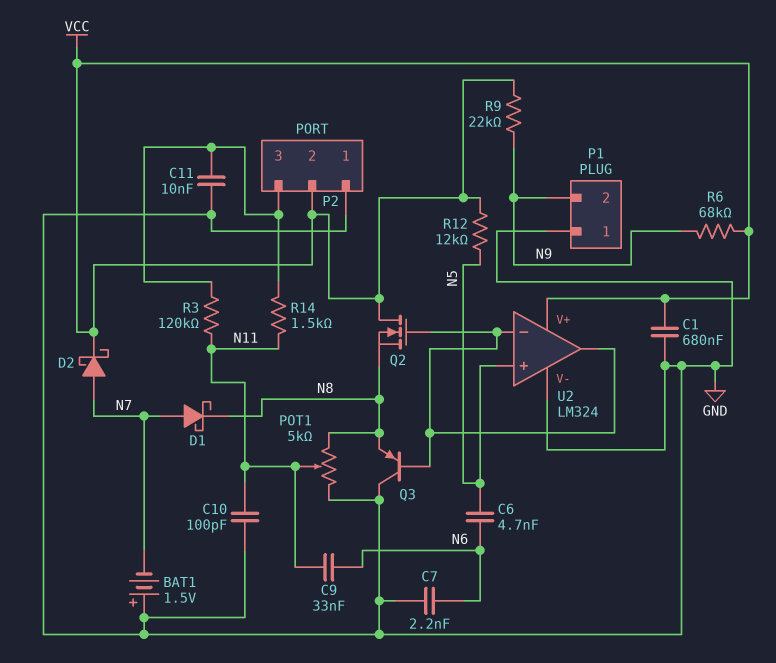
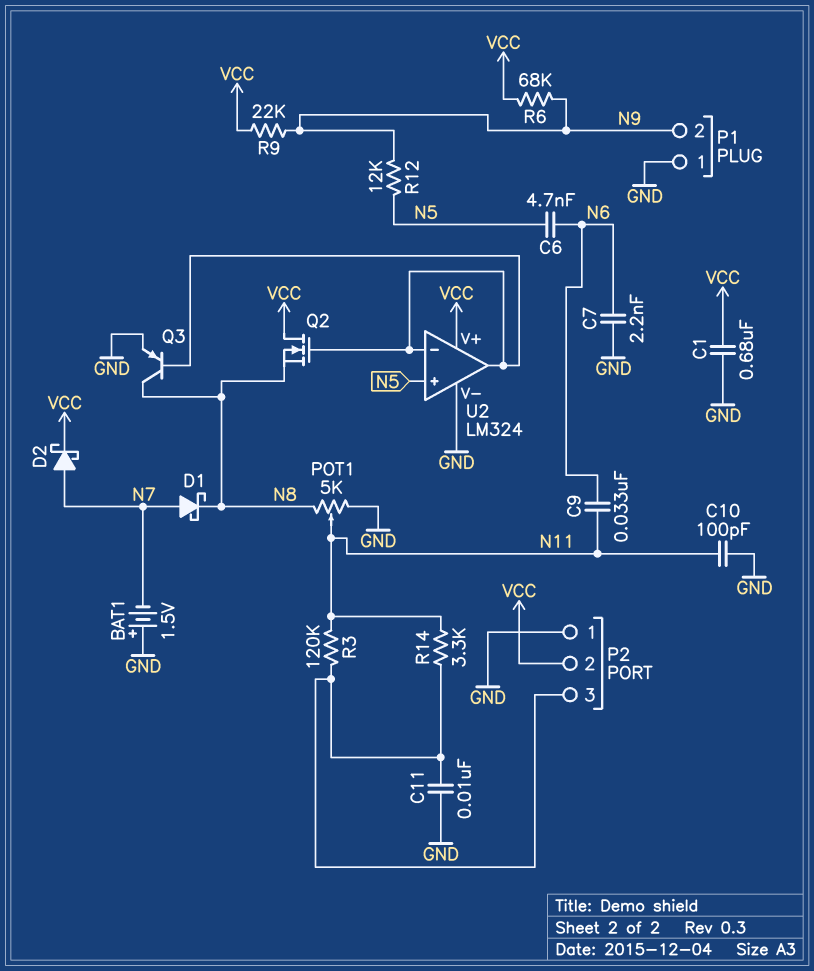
Q3: PNP (B U2/in-, C GND, E N8) -> PNP (B U2/in-, C N8, E GND)
R12: 12k (N5, VCC) -> 12k (N5, N9)
R14: 1.5k (N11, P2/3) -> 3.3k (N11, P2/3)

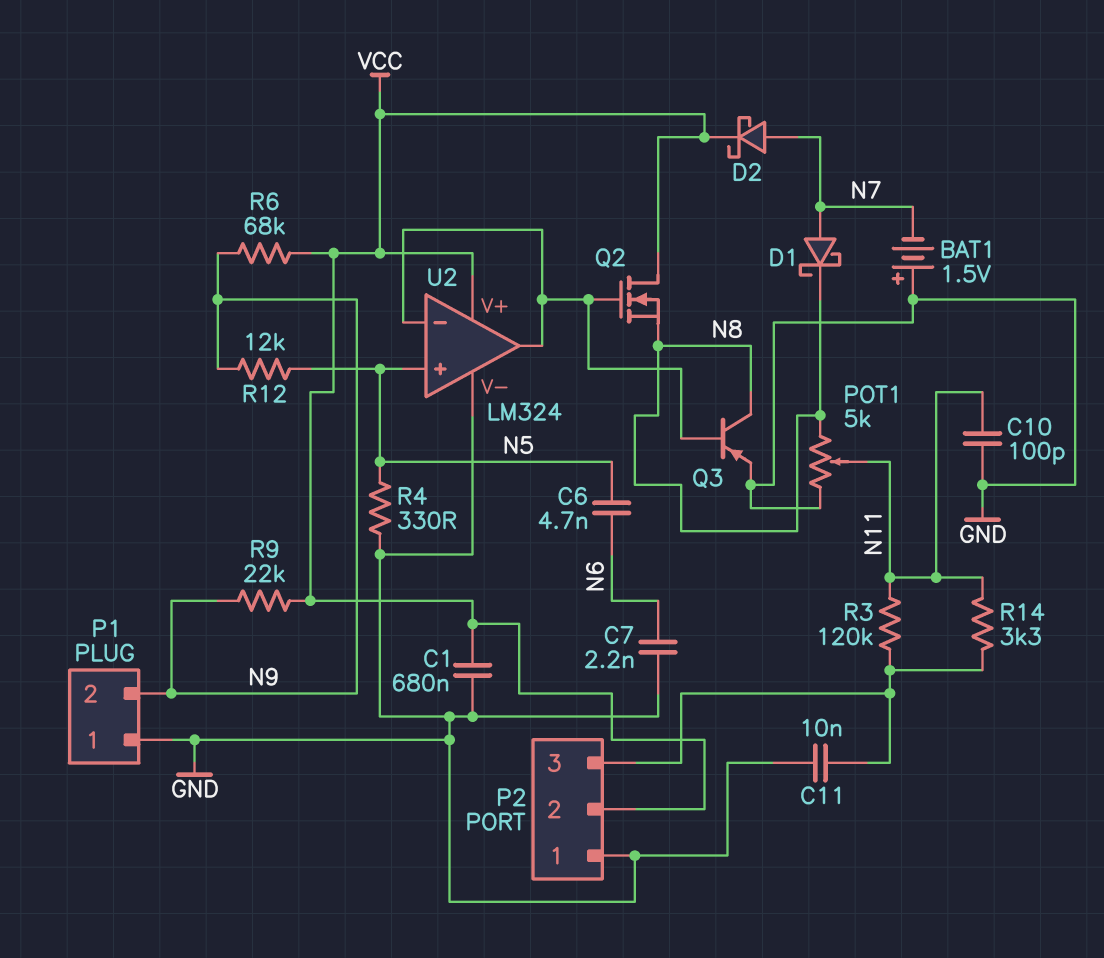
C9: 33nF (N6, N11) -> none
R4: none -> 330 (GND, N5)

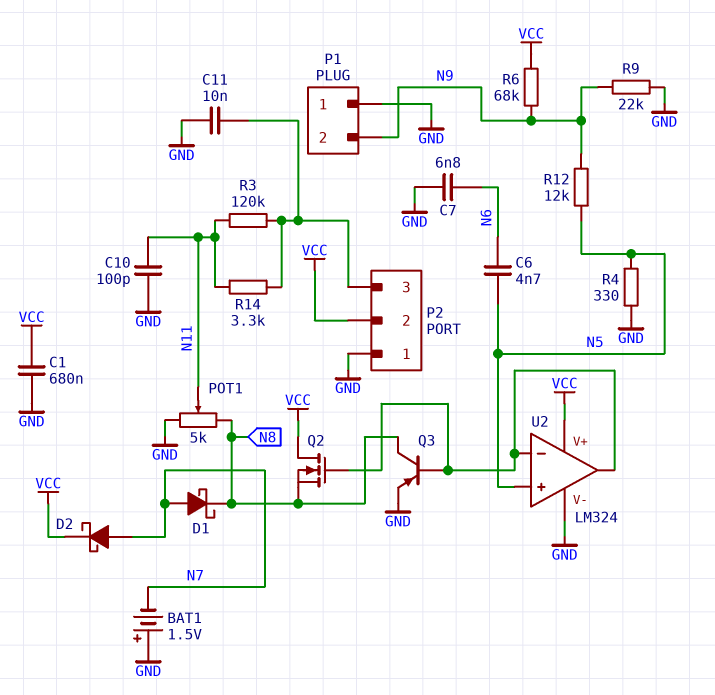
C7: 2.2nF (GND, N6) -> 6.8nF (GND, N6)
R9: 22k (N9, VCC) -> 22k (GND, N9)

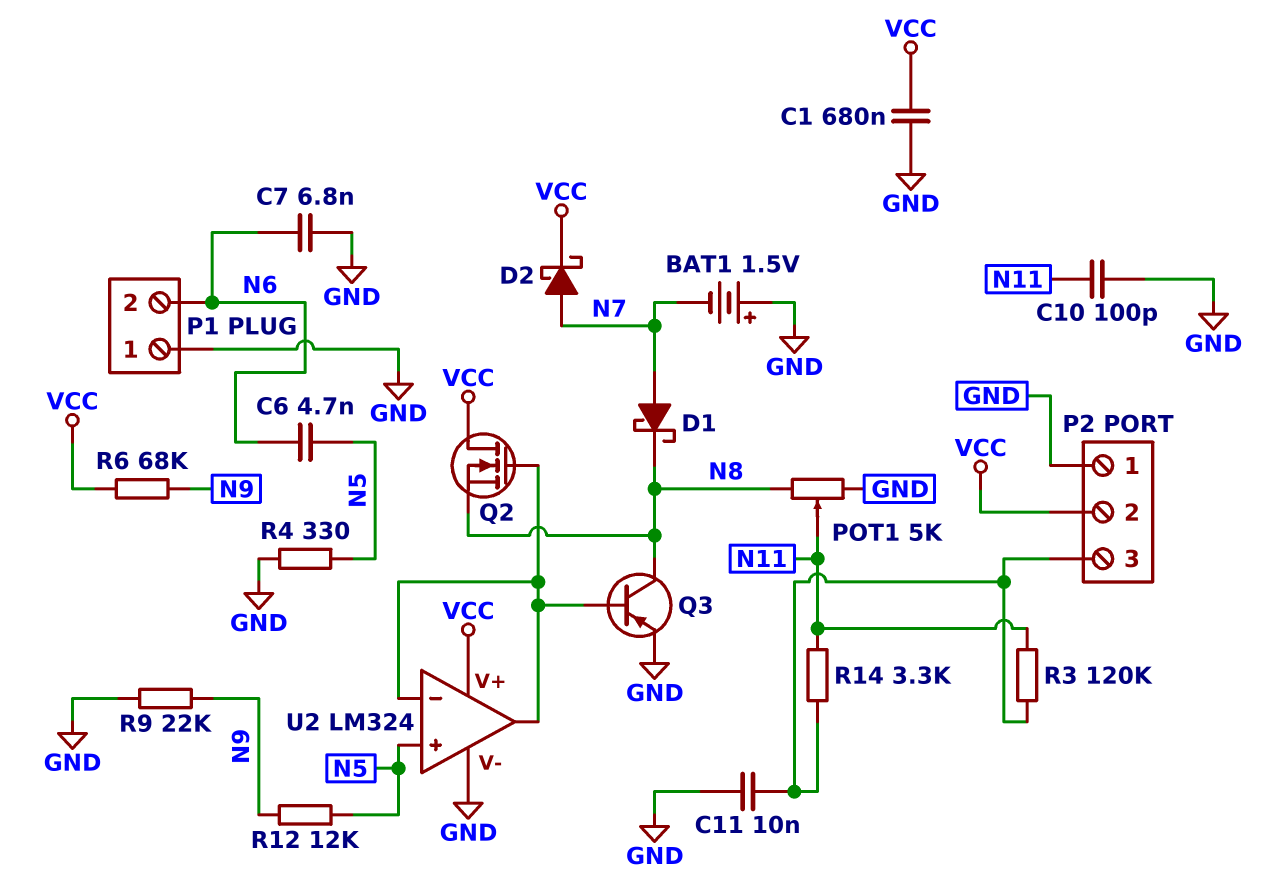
P1 pin 2: N9 -> N6

